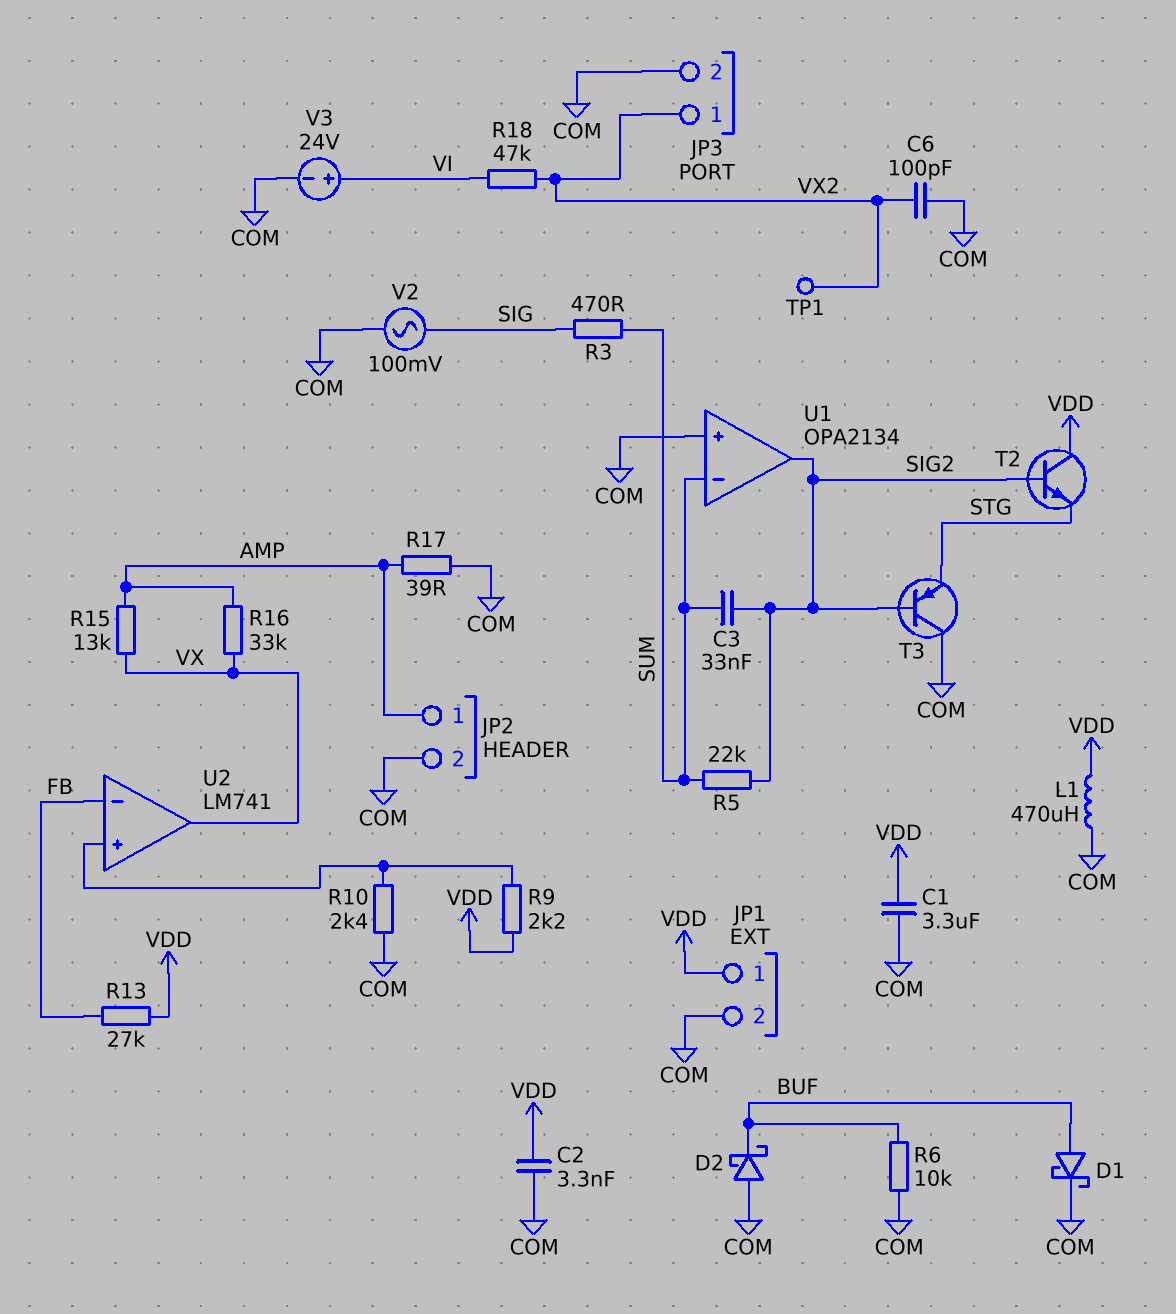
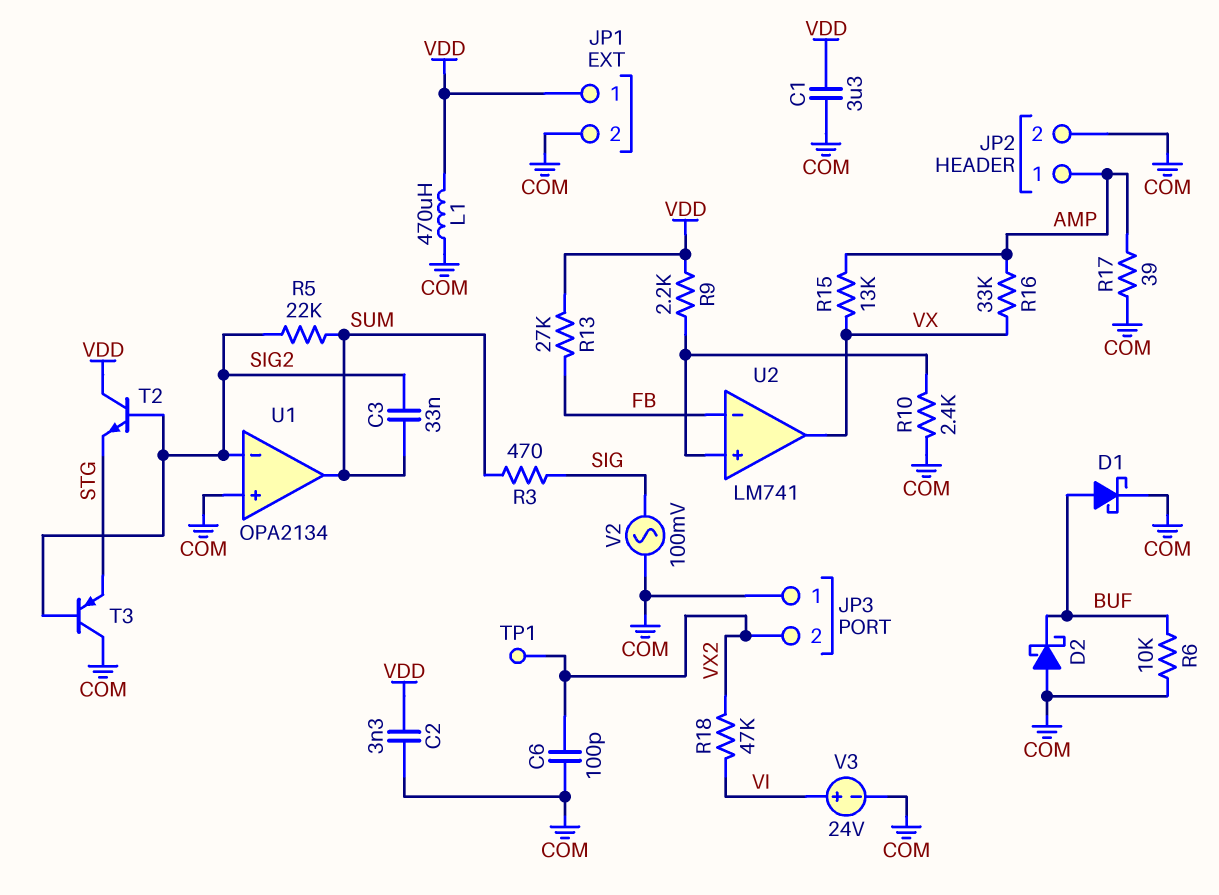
JP3 pin 1: VX2 -> COM
JP3 pin 2: COM -> VX2
U1 pin in-: SUM -> SIG2
U1 pin out: SIG2 -> SUM

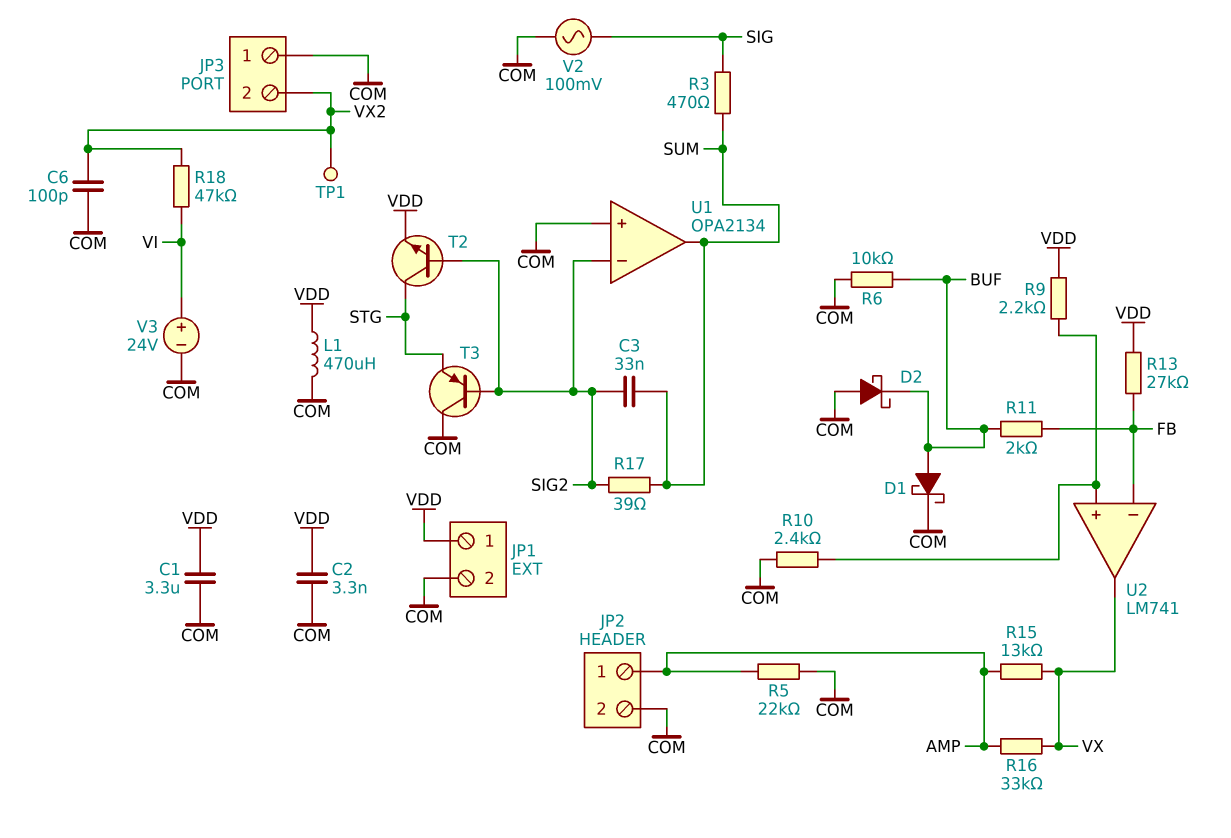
R5: 22k (SIG2, SUM) -> 22k (AMP, COM)
R11: none -> 2k (BUF, FB)
R17: 39 (AMP, COM) -> 39 (SIG2, SUM)
T2: NPN (B SIG2, C VDD, E STG) -> NPN (B SIG2, C STG, E VDD)

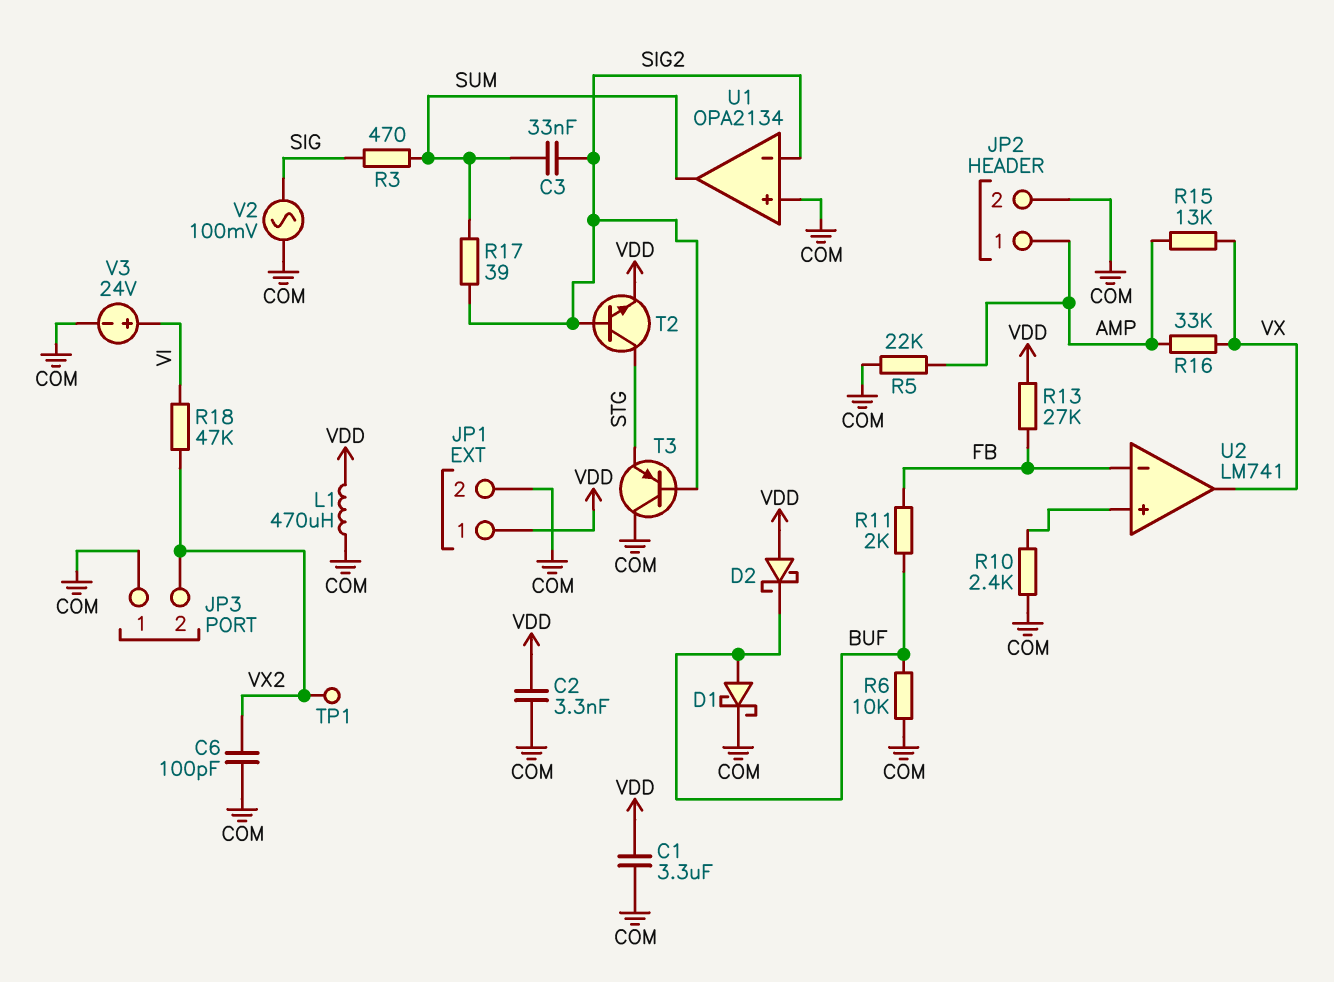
D2: schottky (A COM, K BUF) -> schottky (A VDD, K BUF)
R9: 2.2k (U2/in+, VDD) -> none

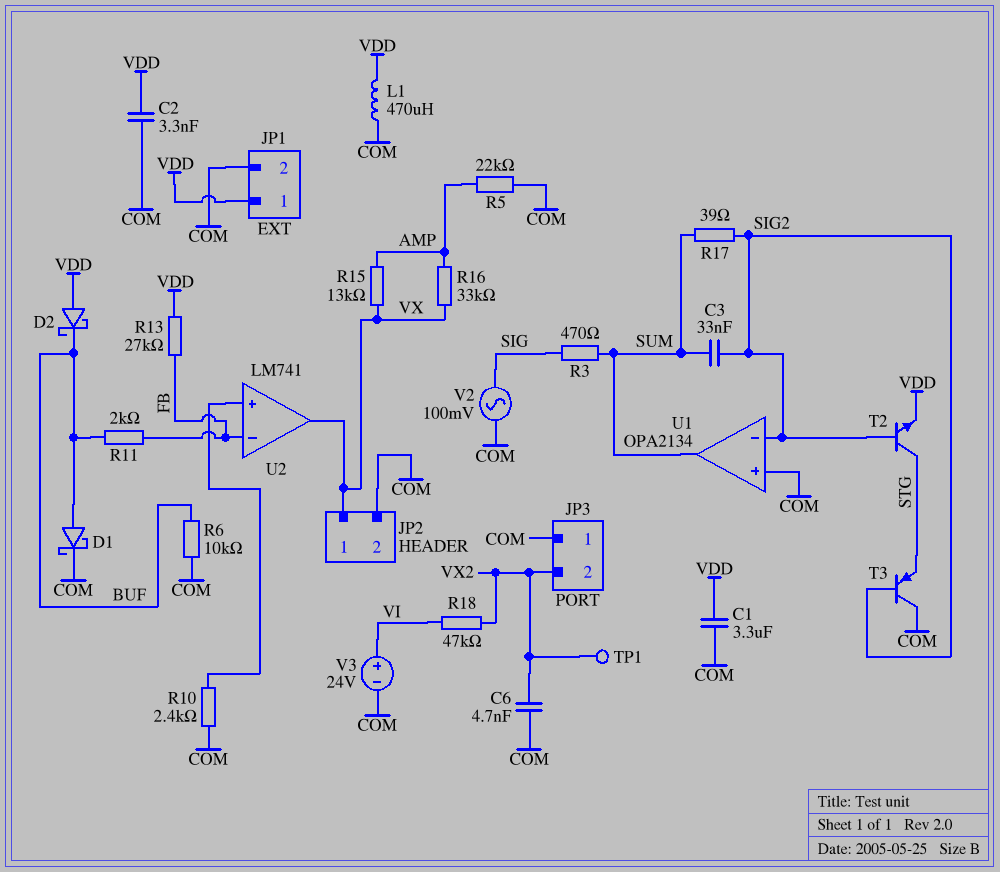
C6: 100pF (COM, VX2) -> 4.7nF (COM, VX2)
JP2 pin 1: AMP -> VX

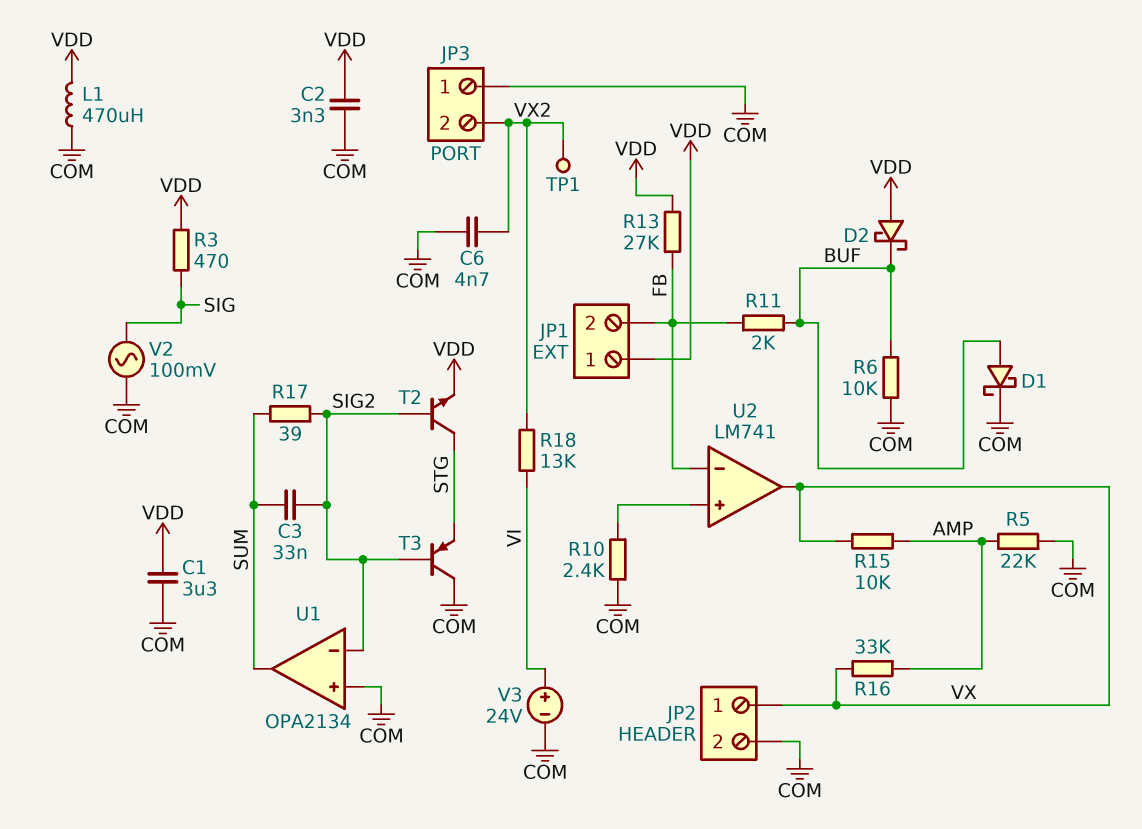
JP1 pin 2: COM -> FB
R3: 470 (SIG, SUM) -> 470 (SIG, VDD)
R15: 13k (AMP, VX) -> 10k (AMP, VX)
R18: 47k (VI, VX2) -> 13k (VI, VX2)

